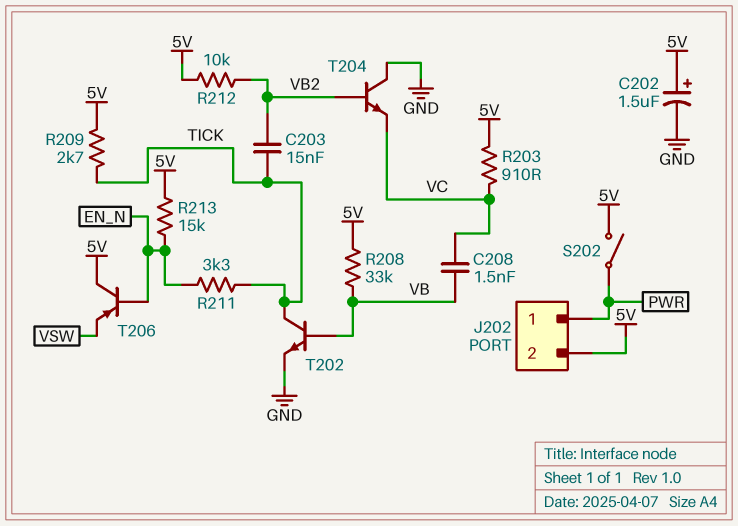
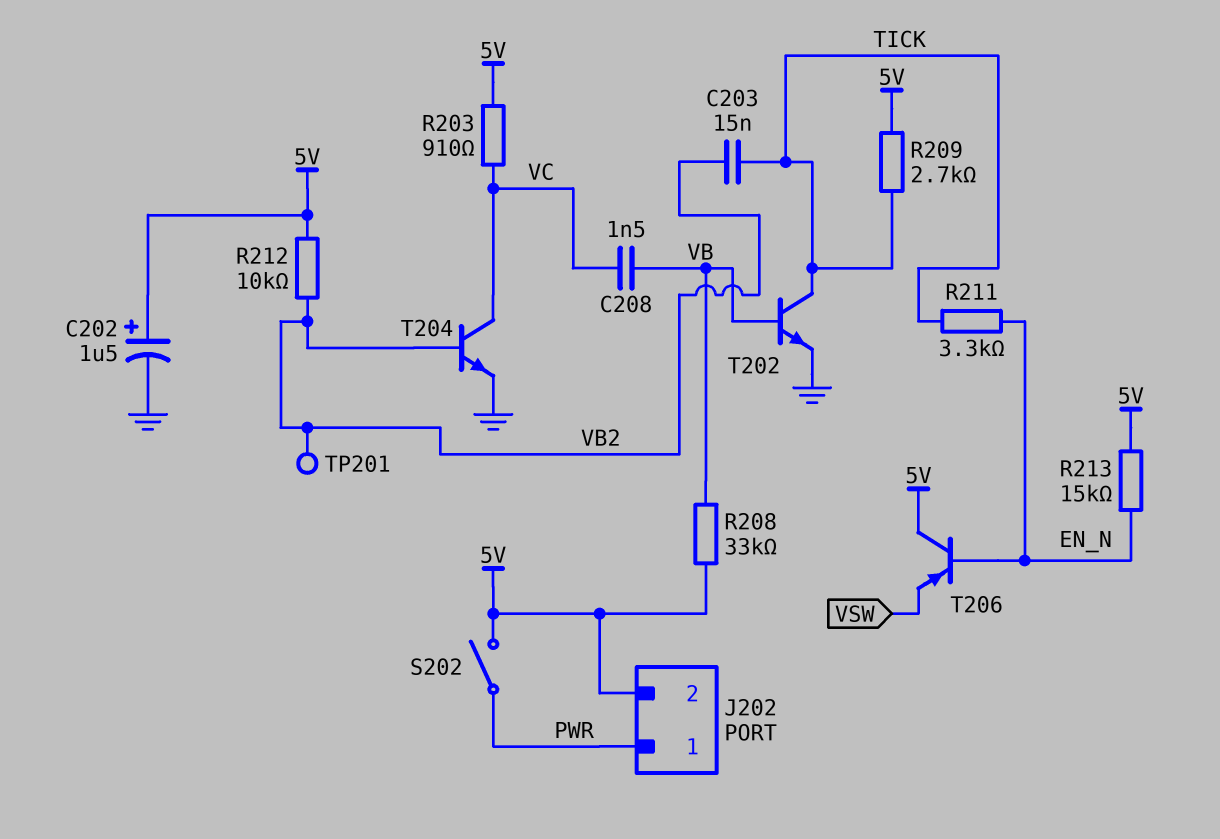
T204: NPN (B VB2, C GND, E VC) -> NPN (B VB2, C VC, E GND)
TP201: none -> test point (VB2)

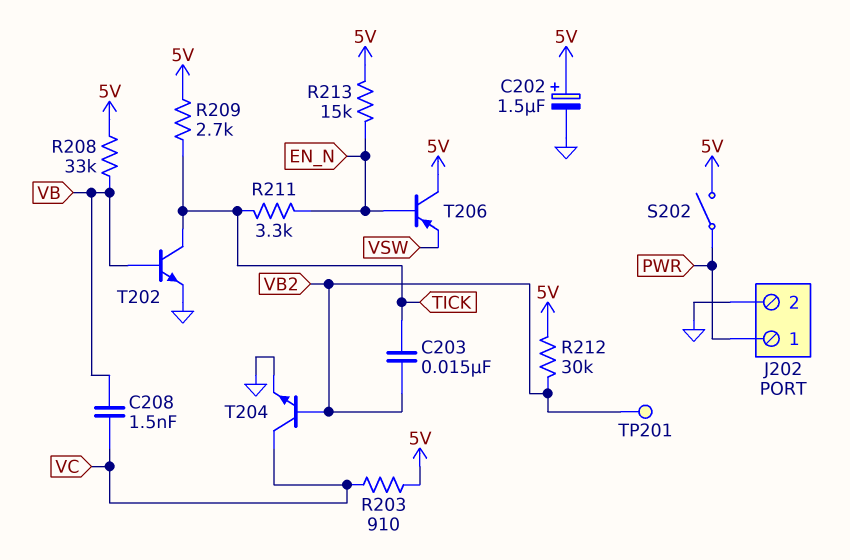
J202 pin 2: 5V -> GND
R212: 10k (5V, VB2) -> 30k (5V, VB2)

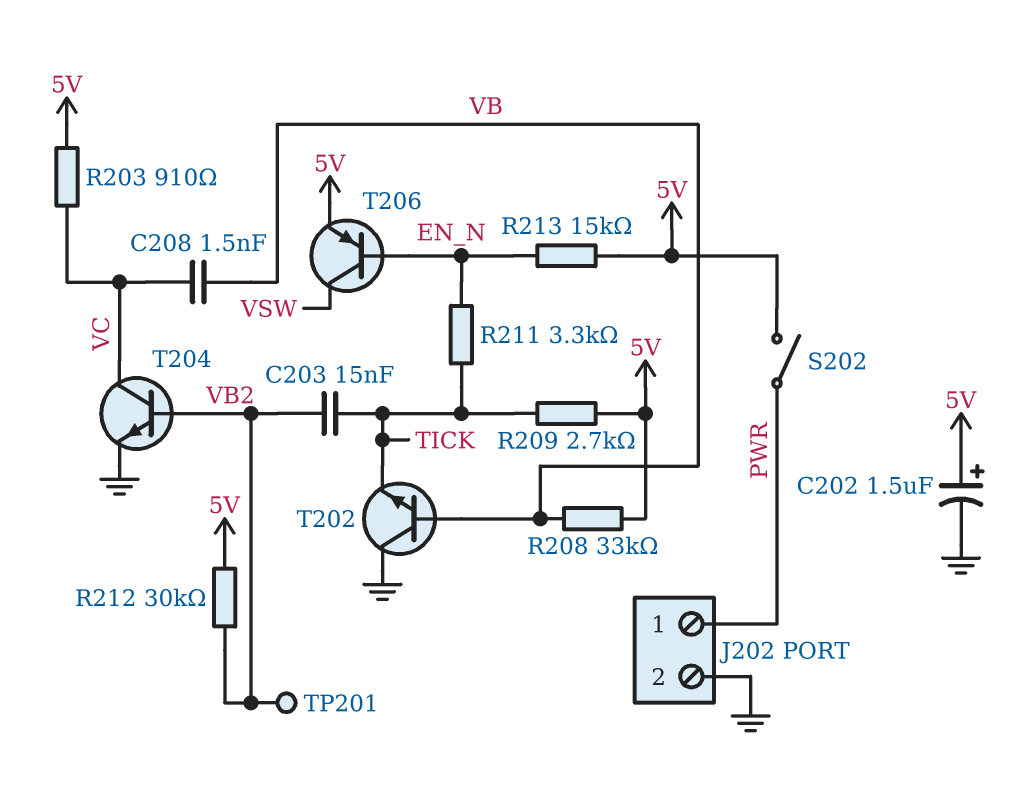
T202: NPN (B VB, C TICK, E GND) -> NPN (B VB, C GND, E TICK)
T206: PNP (B EN_N, C 5V, E VSW) -> PNP (B EN_N, C VSW, E 5V)

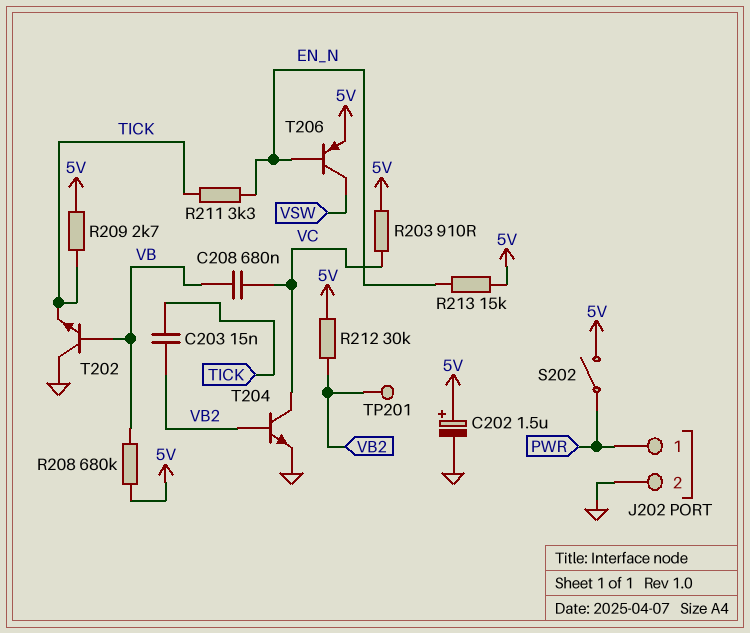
C208: 1.5nF (VB, VC) -> 680nF (VB, VC)
R208: 33k (5V, VB) -> 680k (5V, VB)

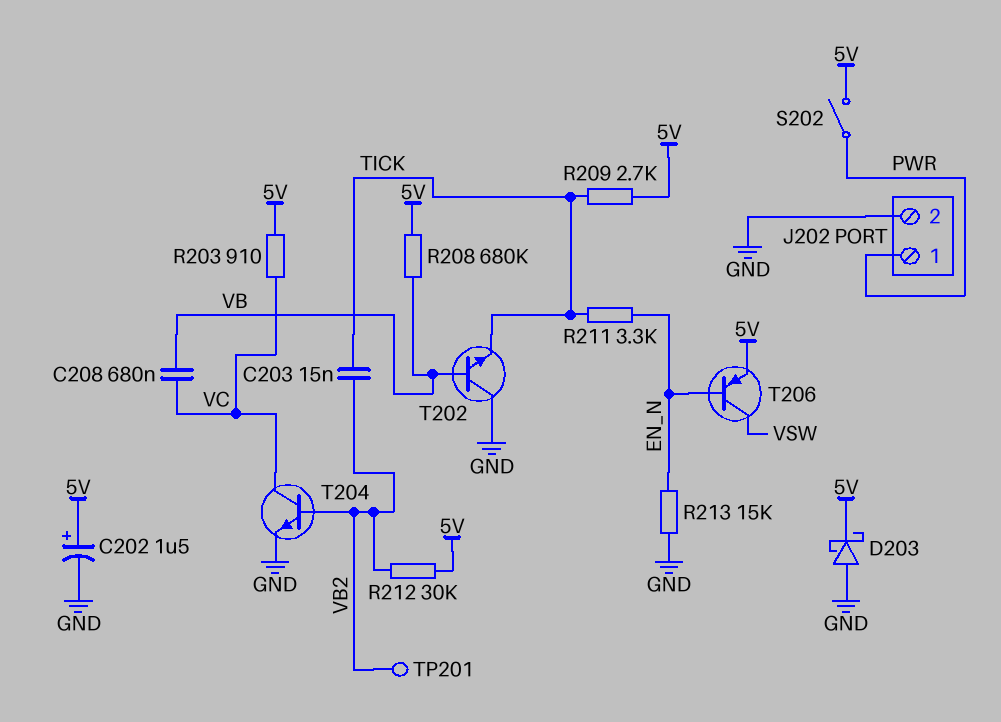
D203: none -> schottky (A GND, K 5V)
R213: 15k (5V, EN_N) -> 15k (EN_N, GND)

